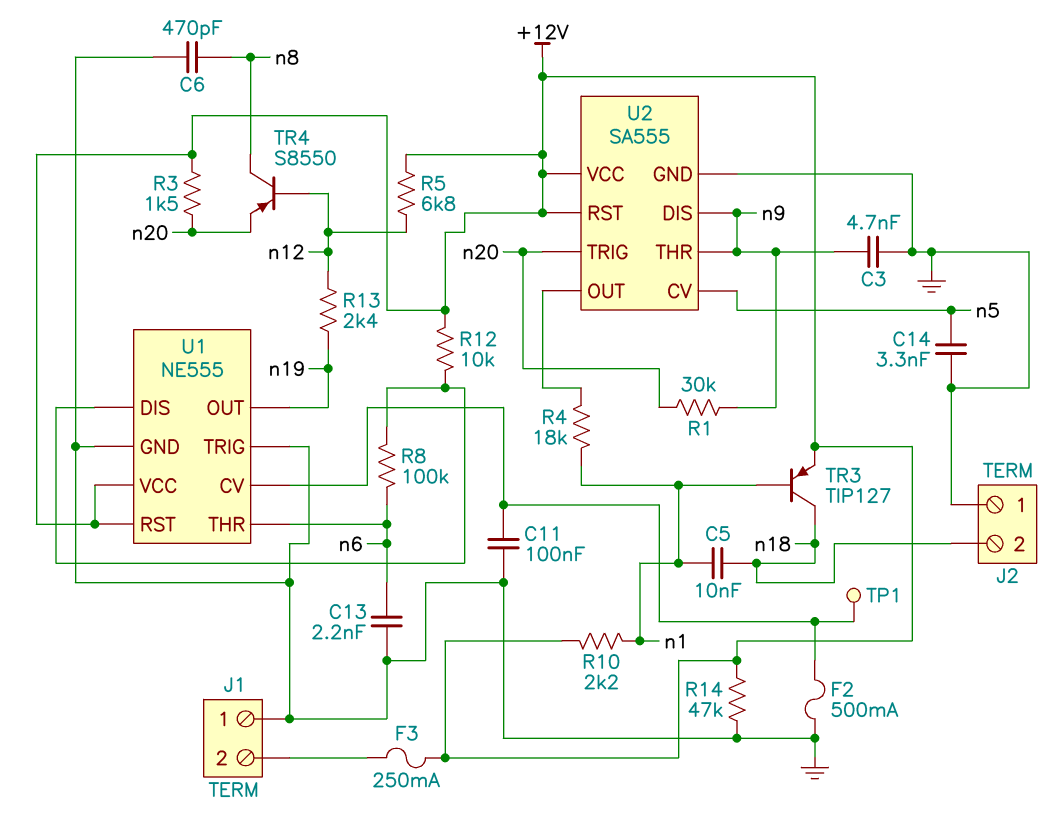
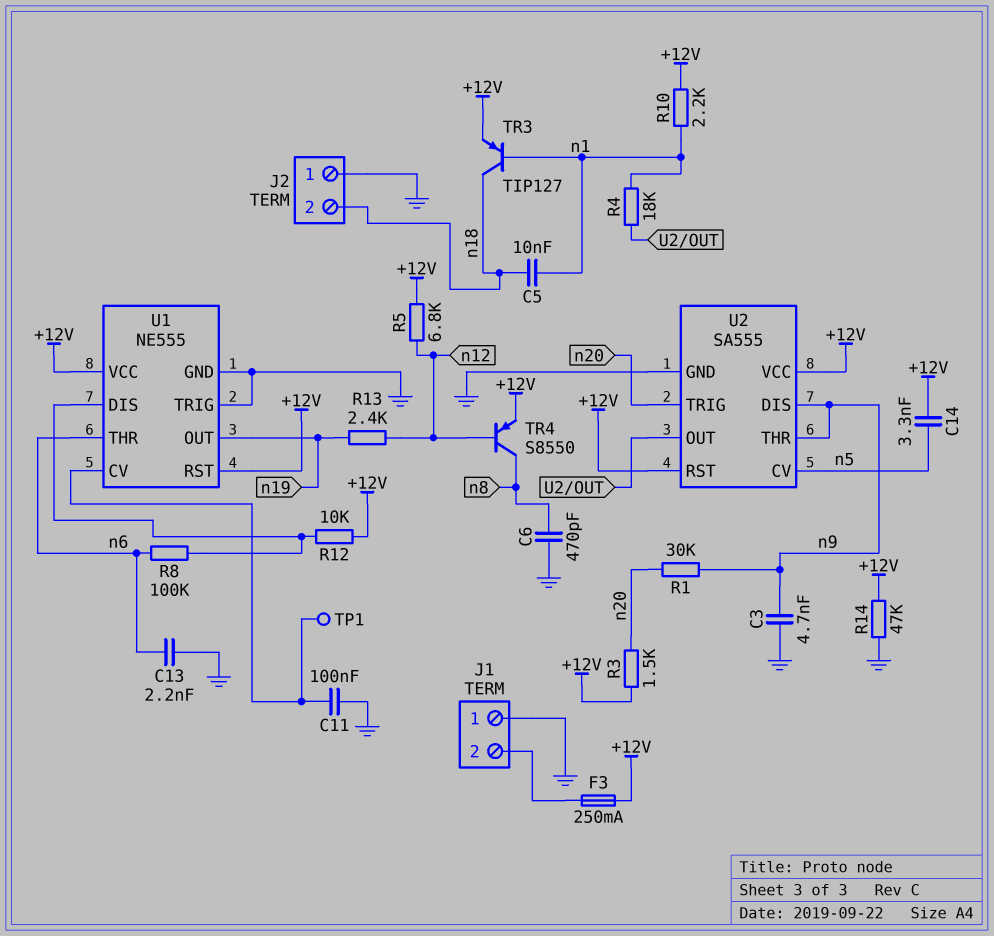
C14: 3.3nF (GND, n5) -> 3.3nF (+12V, n5)
F2: 500mA (GND, U1/CV) -> none
TR4: PNP S8550 (B n12, C n8, E n20) -> PNP S8550 (B n12, C n8, E +12V)

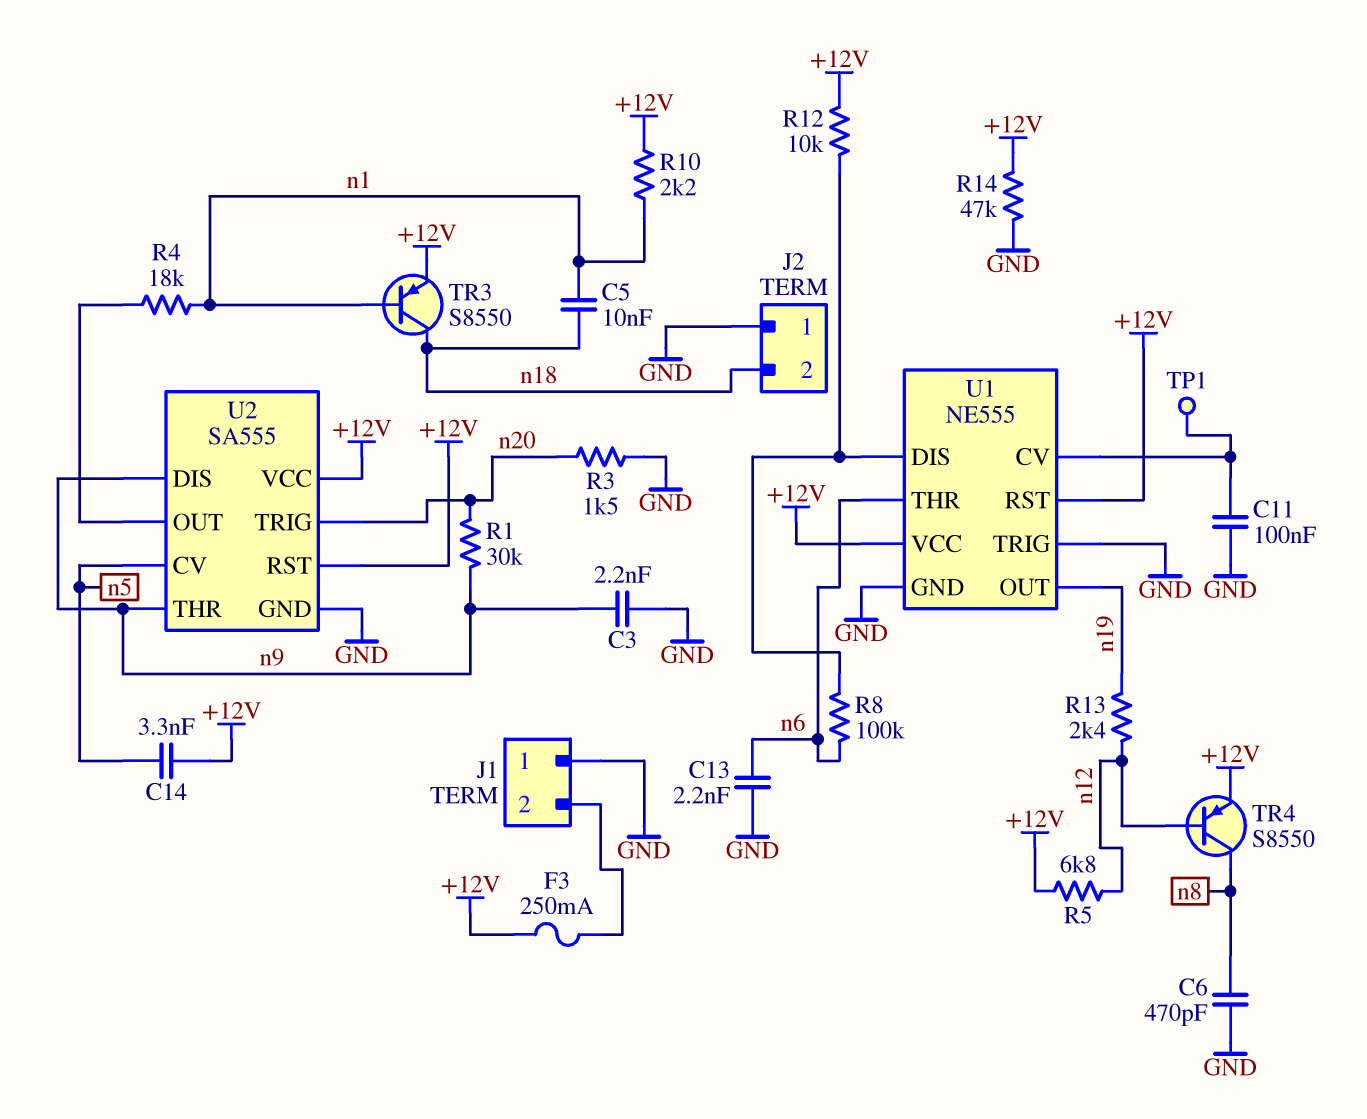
C3: 4.7nF (GND, n9) -> 2.2nF (GND, n9)
R3: 1.5k (+12V, n20) -> 1.5k (GND, n20)
TR3: PNP TIP127 (B n1, C n18, E +12V) -> PNP S8550 (B n1, C n18, E +12V)

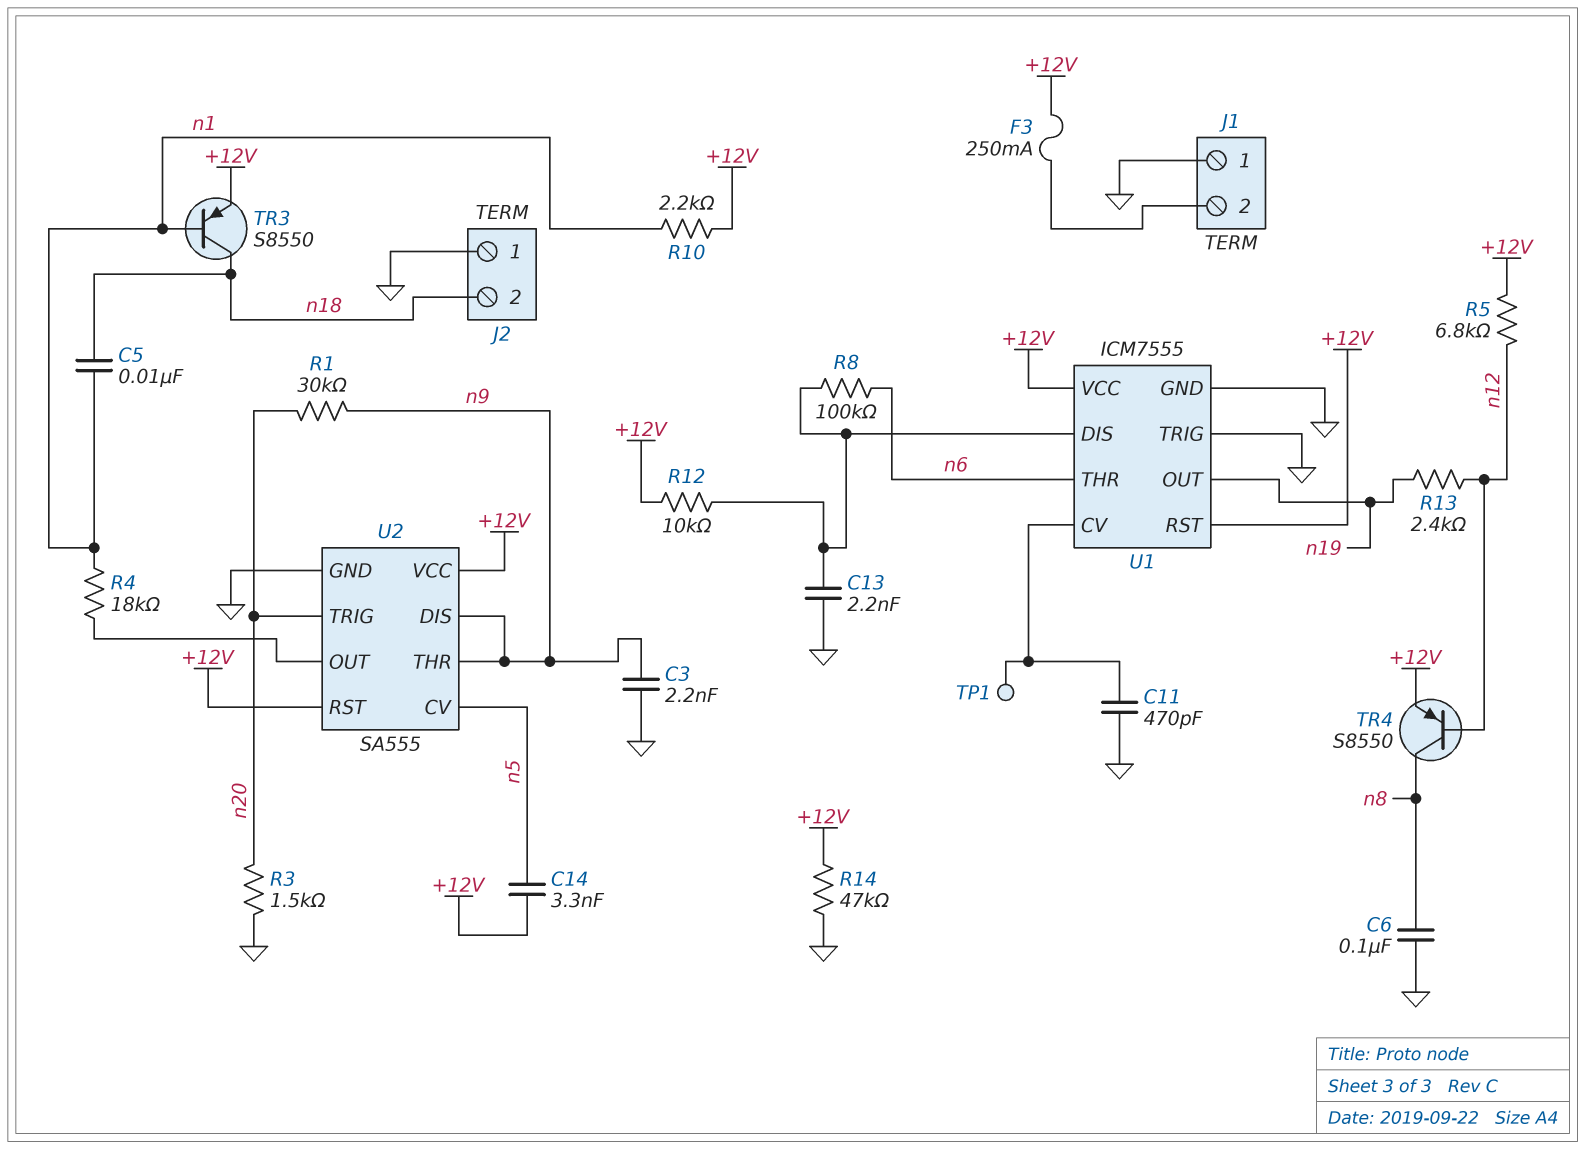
C6: 470pF (GND, n8) -> 100nF (GND, n8)
C11: 100nF (GND, U1/CV) -> 470pF (GND, U1/CV)
C13: 2.2nF (GND, n6) -> 2.2nF (GND, U1/DIS)
U1: NE555 -> ICM7555

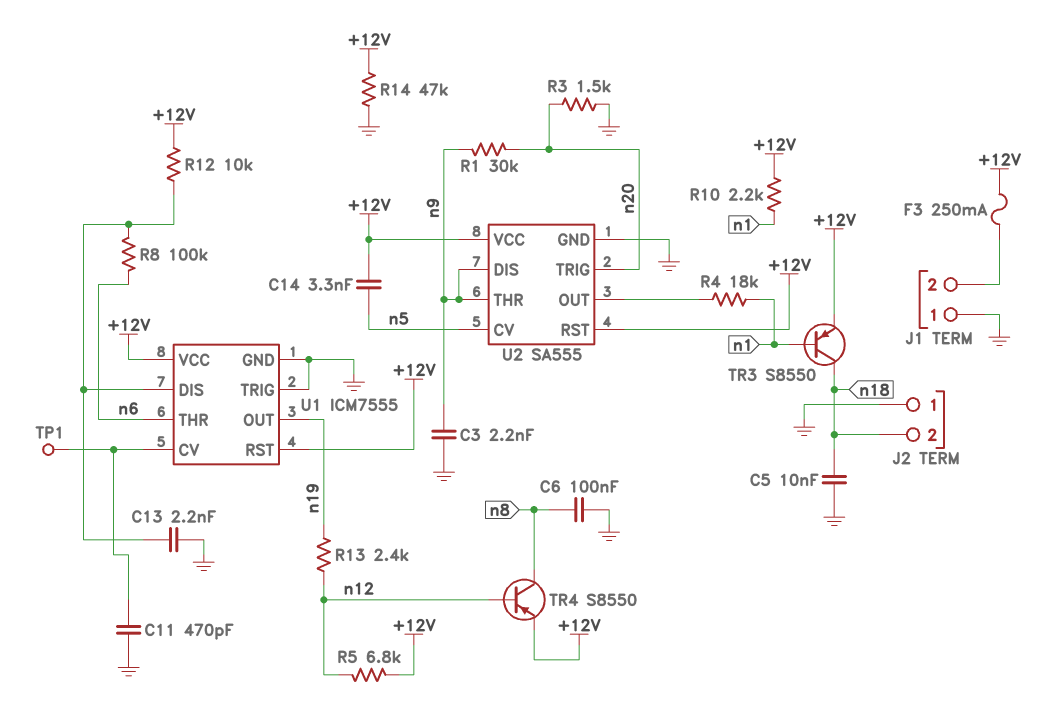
C5: 10nF (n1, n18) -> 10nF (GND, n18)

